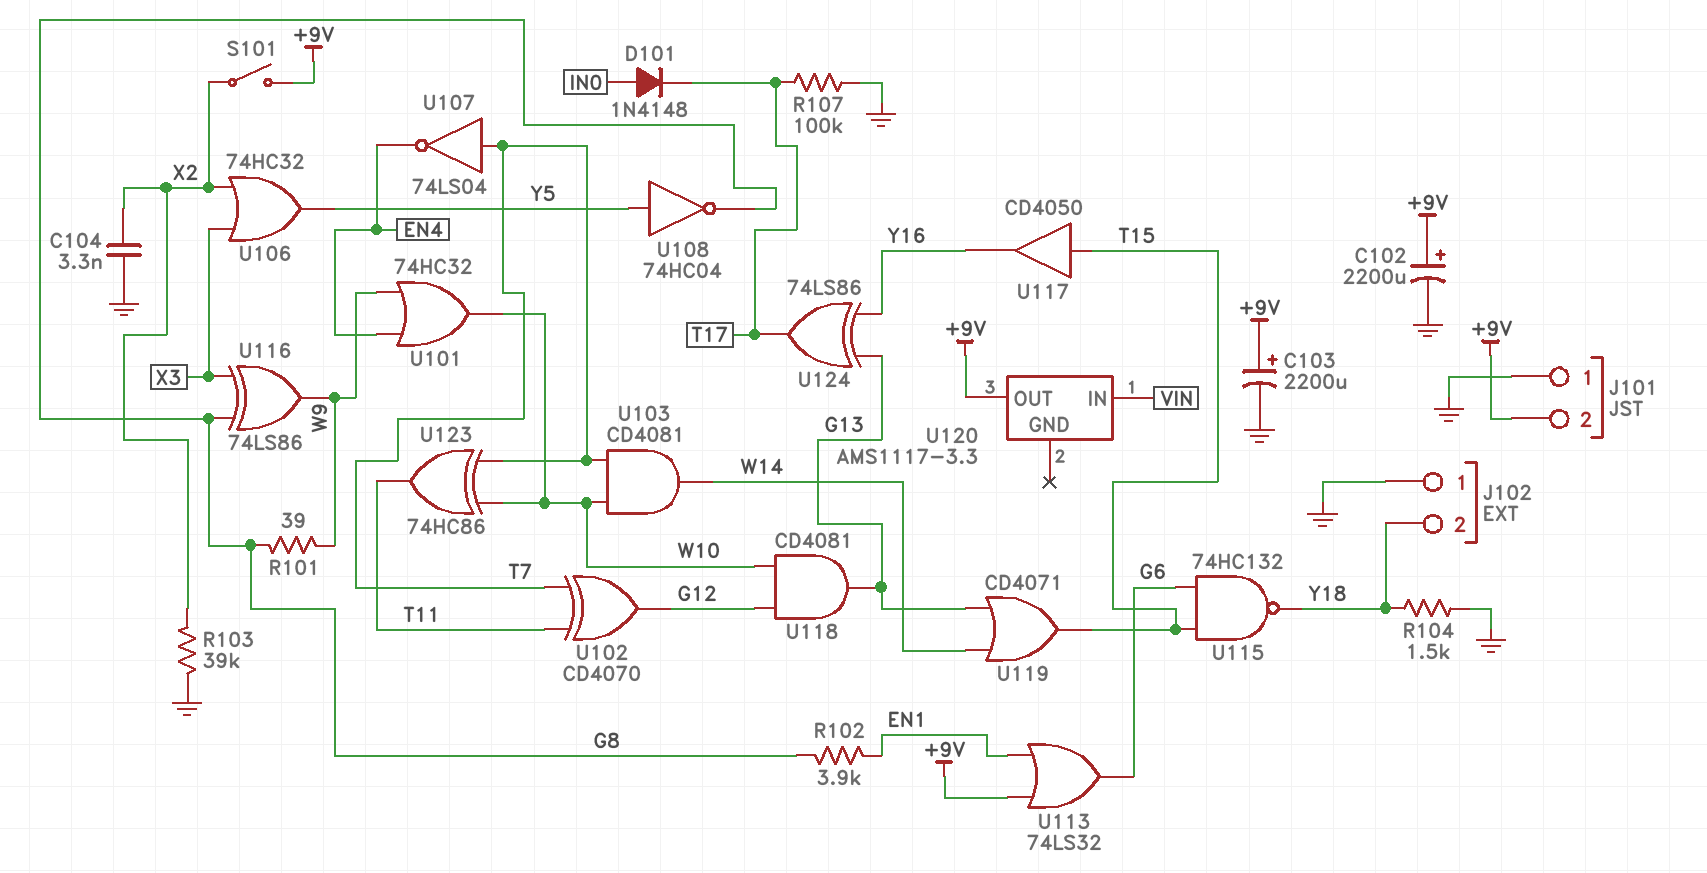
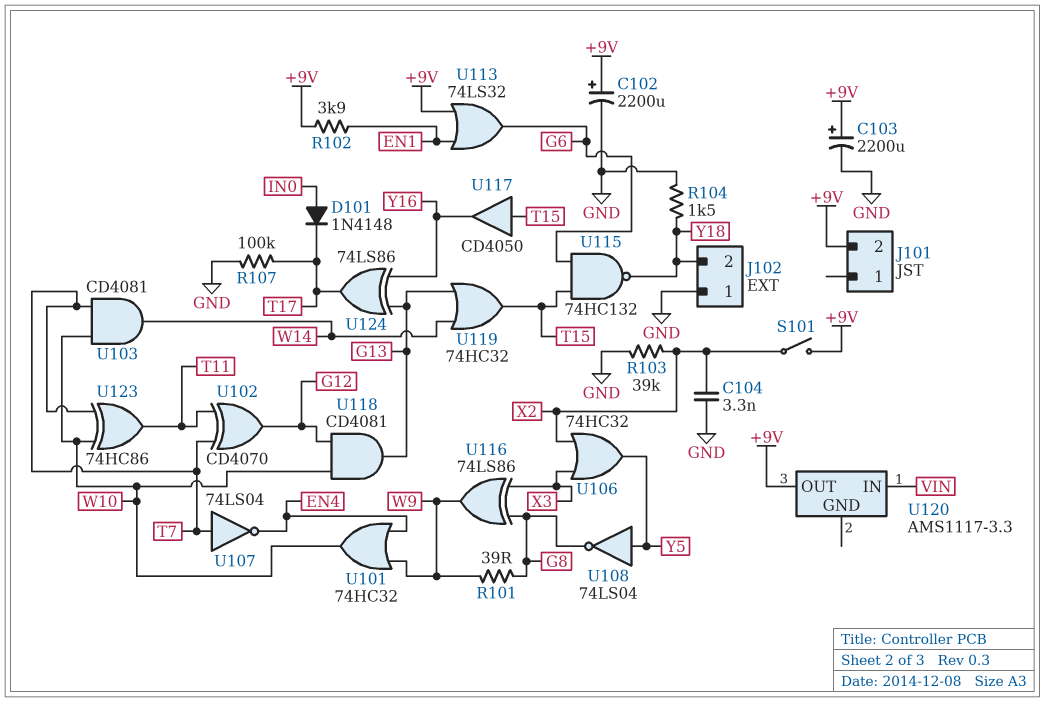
J101 pin 1: GND -> none
R102: 3.9k (EN1, G8) -> 3.9k (+9V, EN1)
U108: NOT 74HC04 (in Y5, out G8) -> NOT 74LS04 (in Y5, out G8)
U119: OR CD4071 (in G13, in W14, out T15) -> OR 74HC32 (in G13, in W14, out T15)

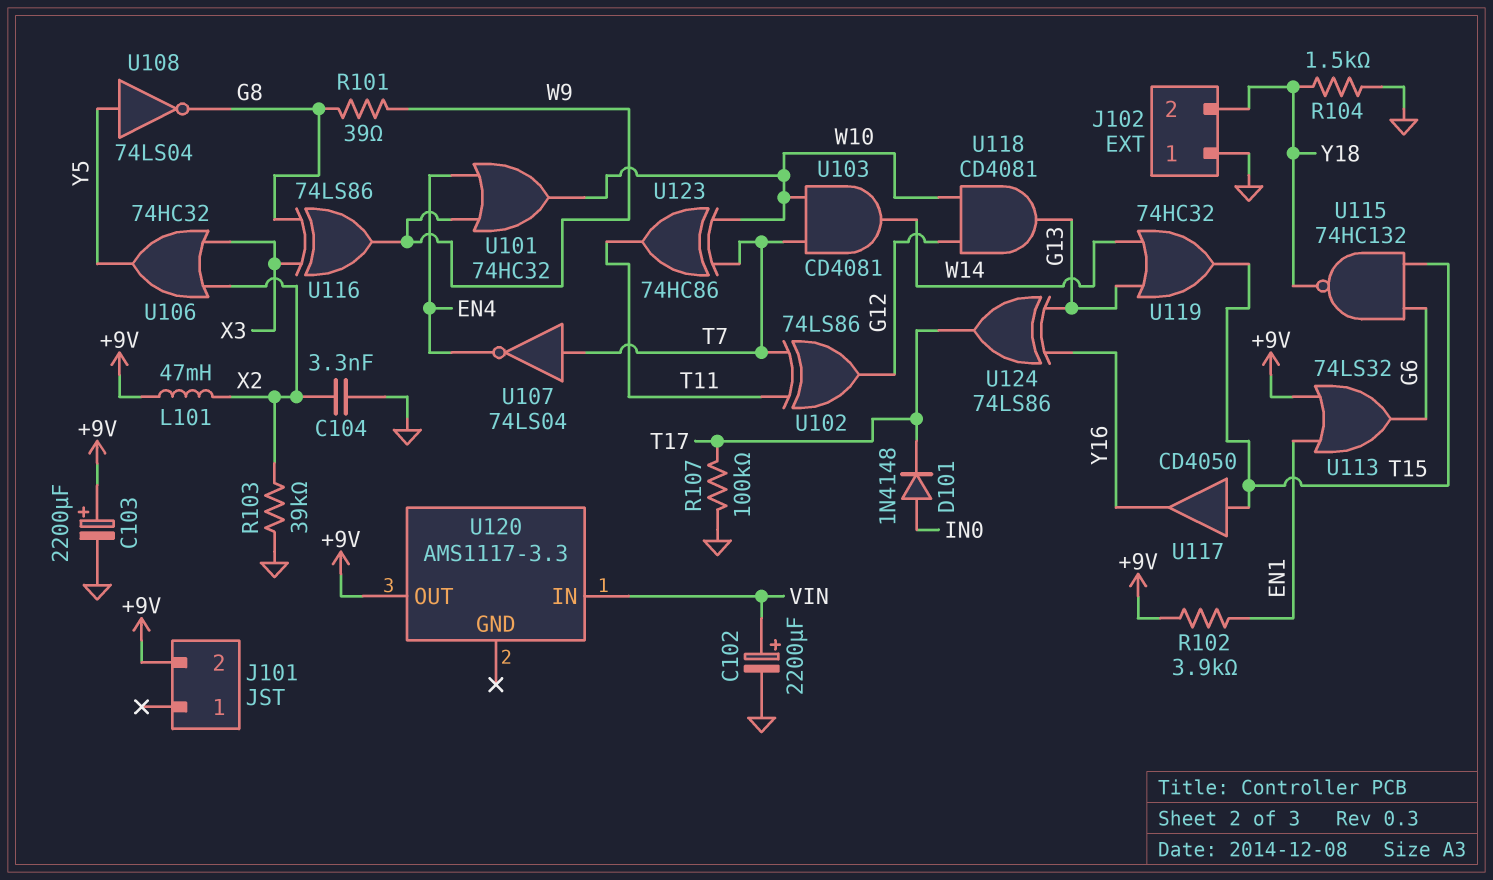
C102: 2200uF (plus +9V, minus GND) -> 2200uF (plus VIN, minus GND)
L101: none -> 47mH (+9V, X2)
S101: switch (+9V, X2) -> none
U102: XOR CD4070 (in T7, in T11, out G12) -> XOR 74LS86 (in T7, in T11, out G12)

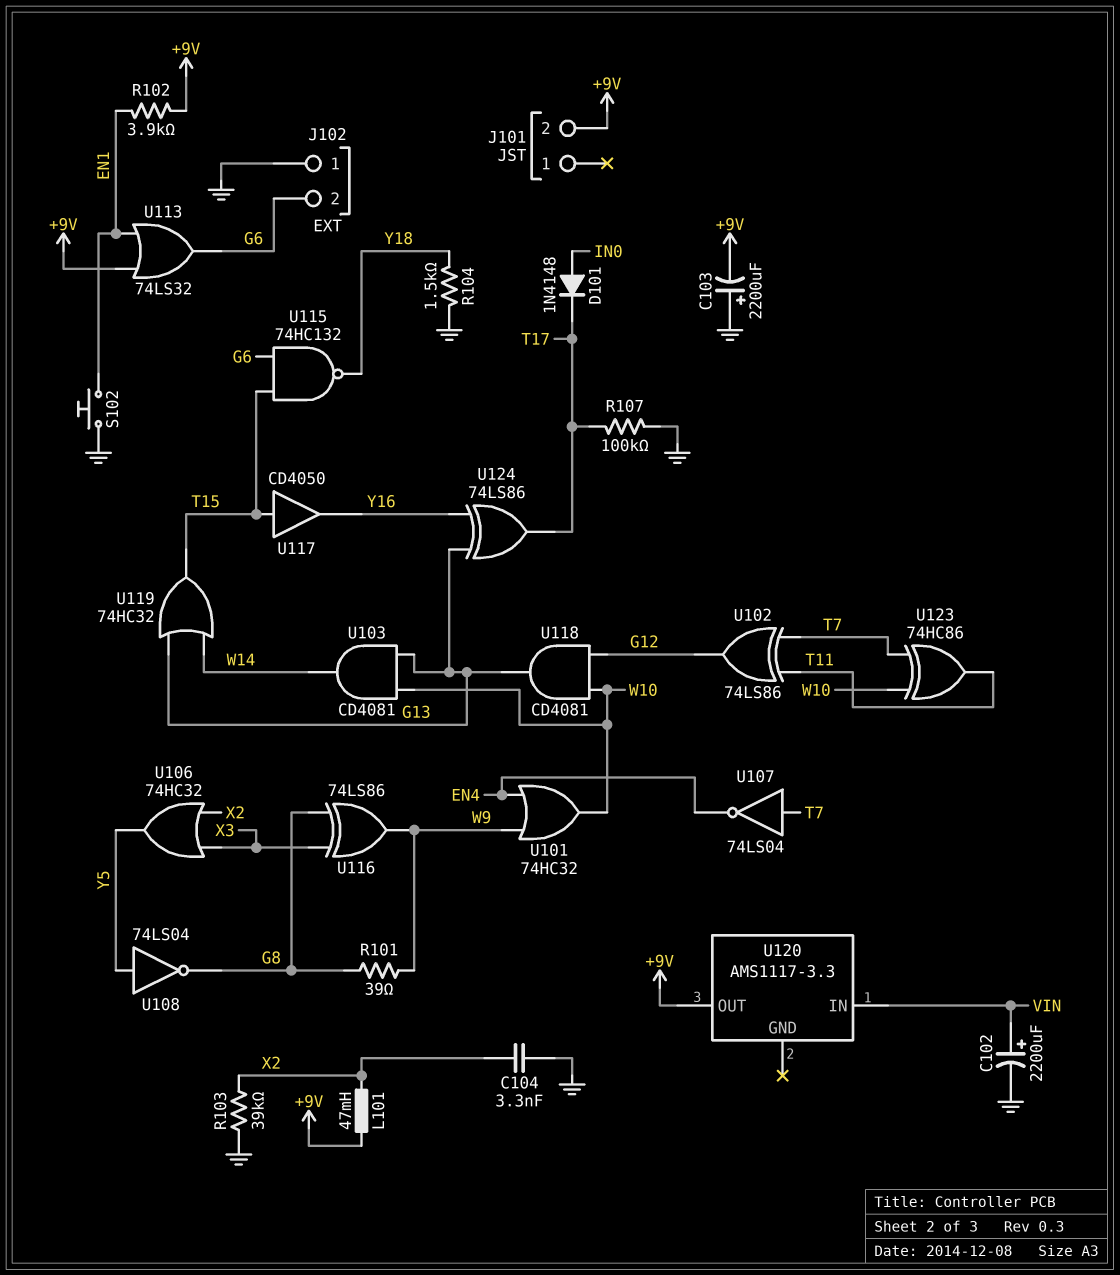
C103: 2200uF (plus +9V, minus GND) -> 2200uF (plus GND, minus +9V)
J102 pin 2: Y18 -> G6
S102: none -> button (EN1, GND)
U103: AND CD4081 (in T7, in W10, out W14) -> AND CD4081 (in G13, in W10, out W14)

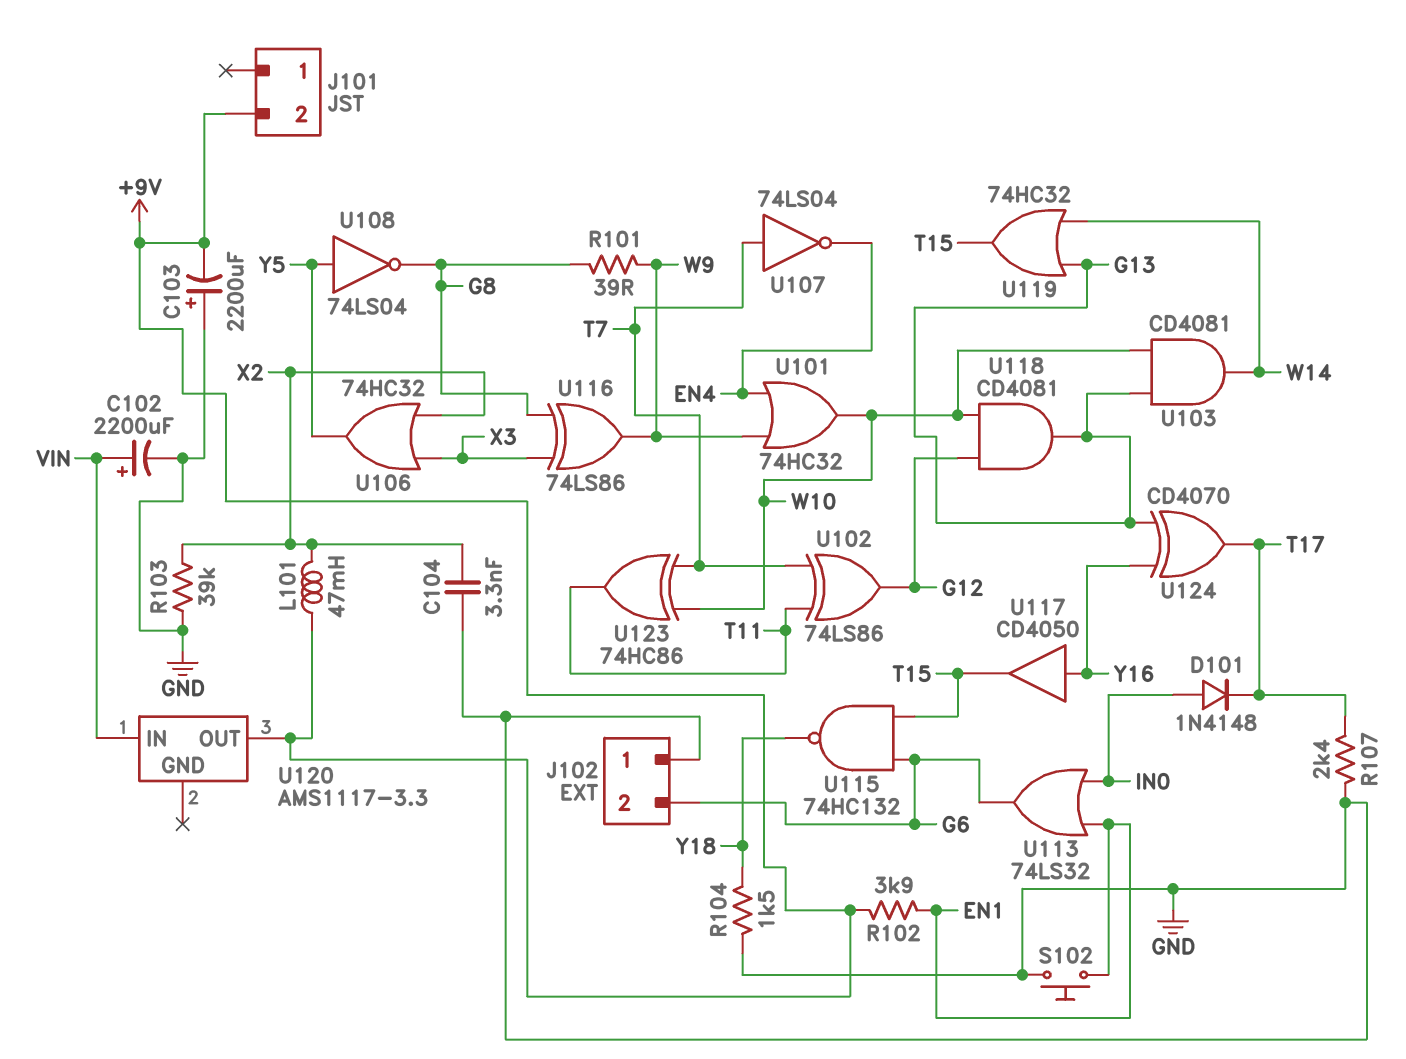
R107: 100k (GND, T17) -> 2.4k (GND, T17)
U113: OR 74LS32 (in +9V, in EN1, out G6) -> OR 74LS32 (in EN1, in IN0, out G6)
U117: buffer CD4050 (in T15, out Y16) -> buffer CD4050 (in Y16, out T15)
U124: XOR 74LS86 (in G13, in Y16, out T17) -> XOR CD4070 (in G13, in Y16, out T17)

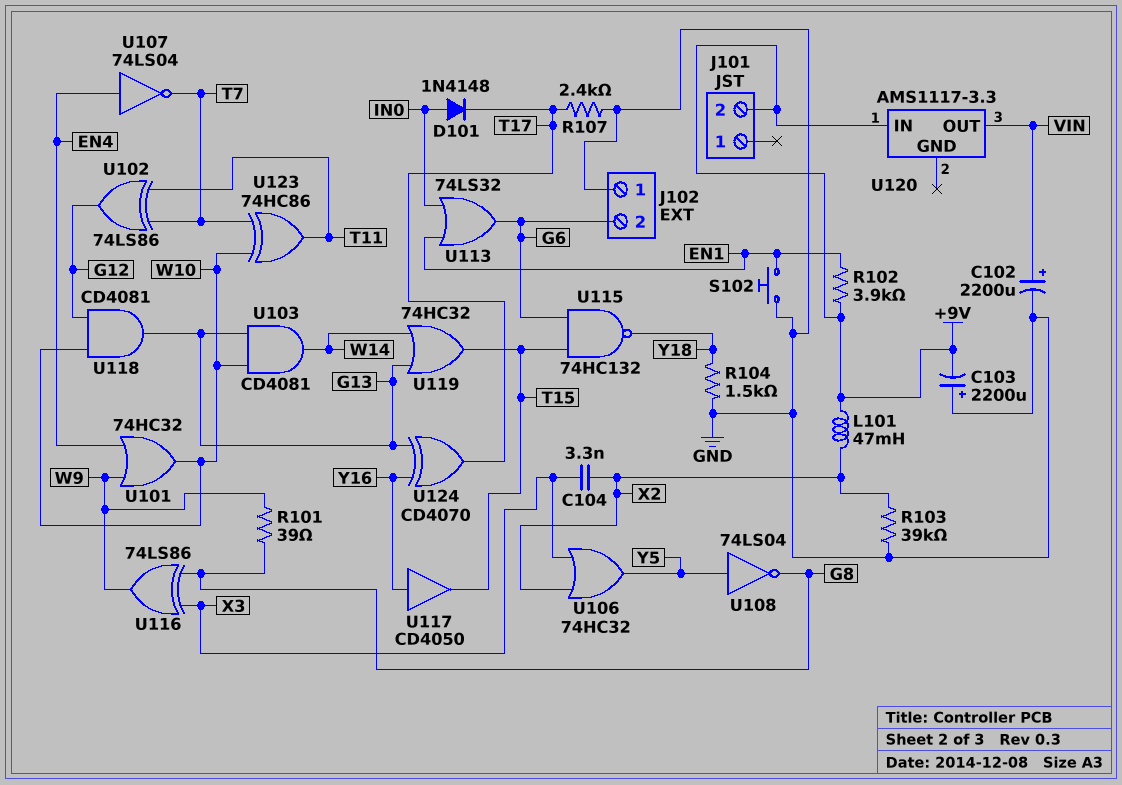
C104: 3.3nF (GND, X2) -> 3.3nF (X2, X3)
U107: NOT 74LS04 (in T7, out EN4) -> NOT 74LS04 (in EN4, out T7)
U120 pin IN: VIN -> +9V
U120 pin OUT: +9V -> VIN

